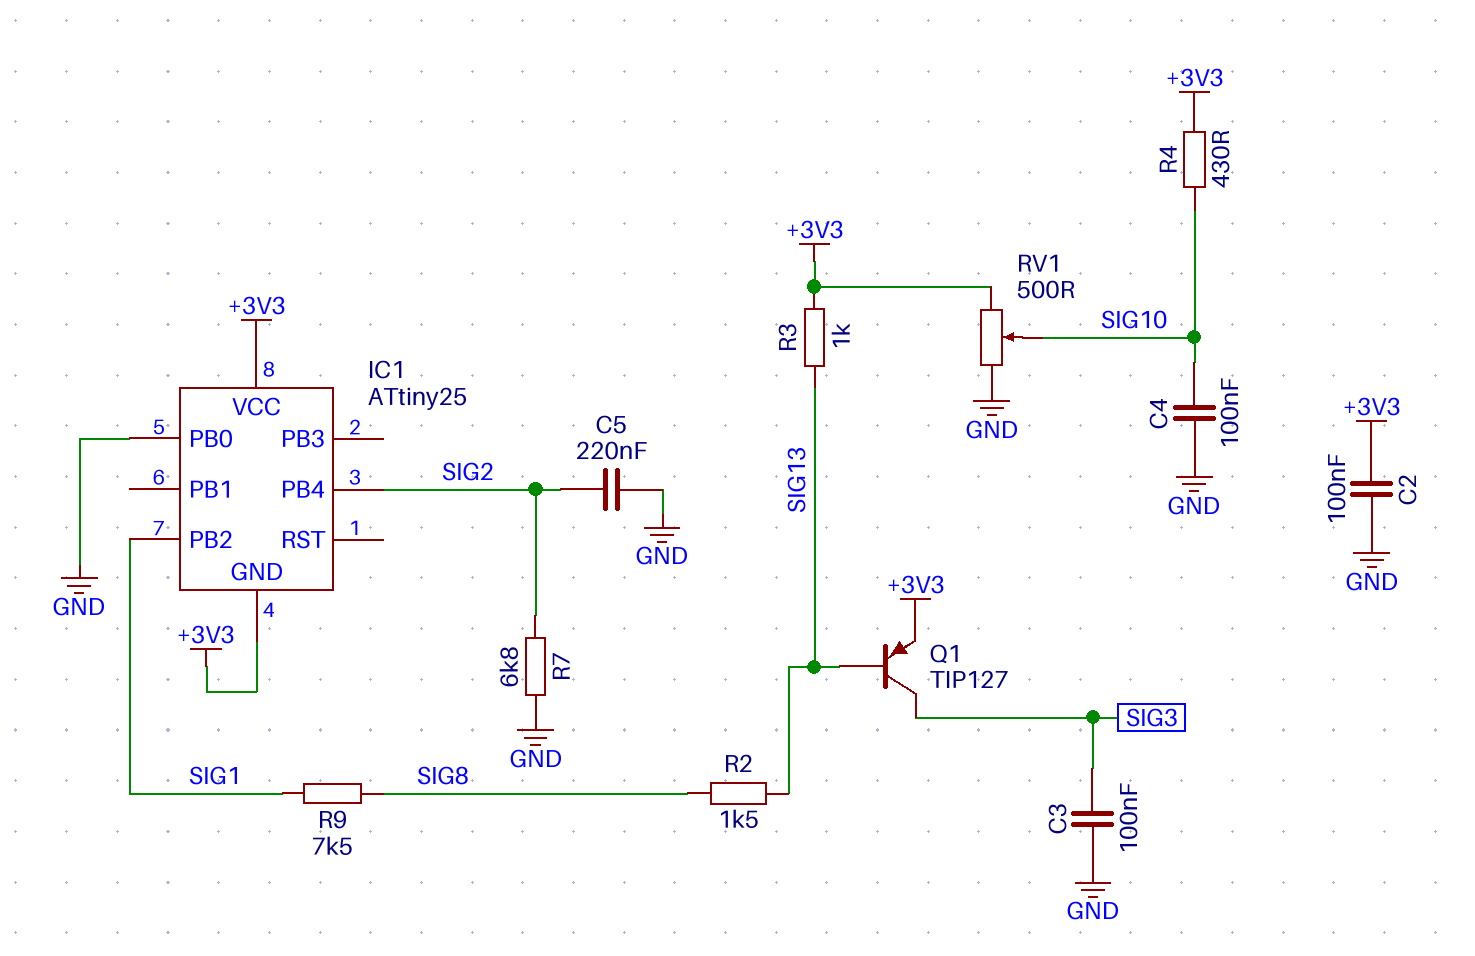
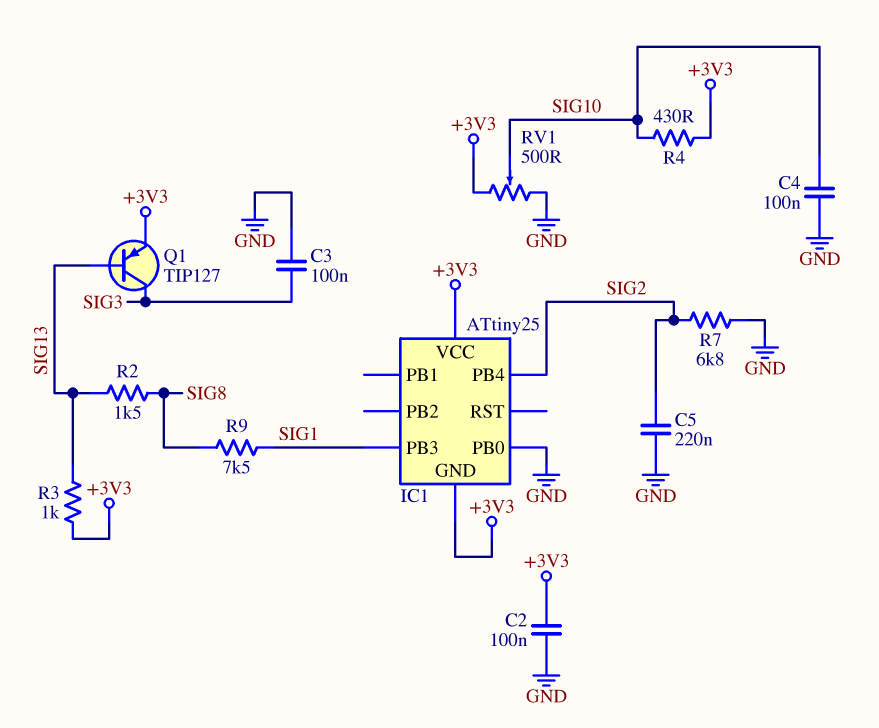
IC1 pin PB2: SIG1 -> none
IC1 pin PB3: none -> SIG1

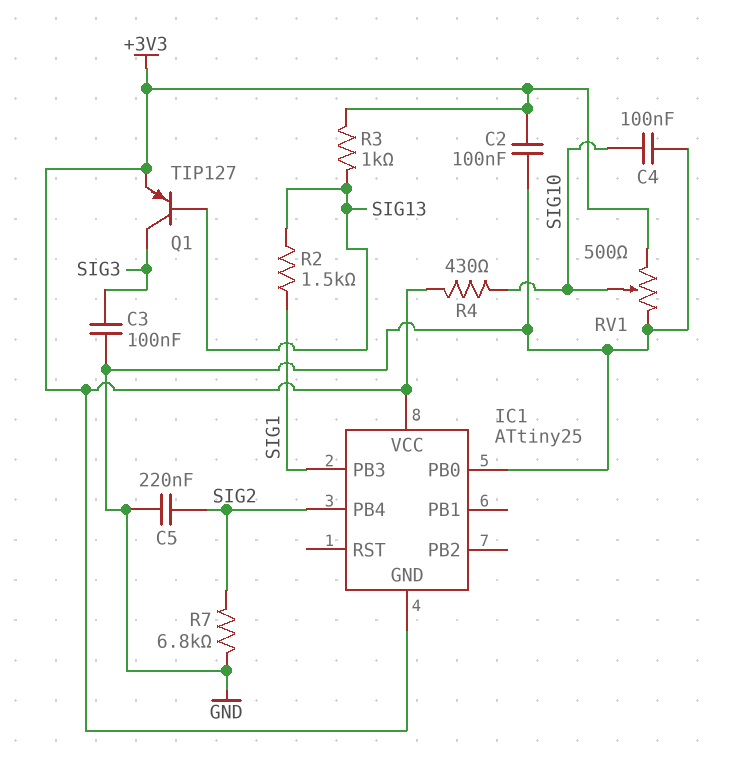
R2: 1.5k (SIG8, SIG13) -> 1.5k (SIG1, SIG13)
R9: 7.5k (SIG1, SIG8) -> none

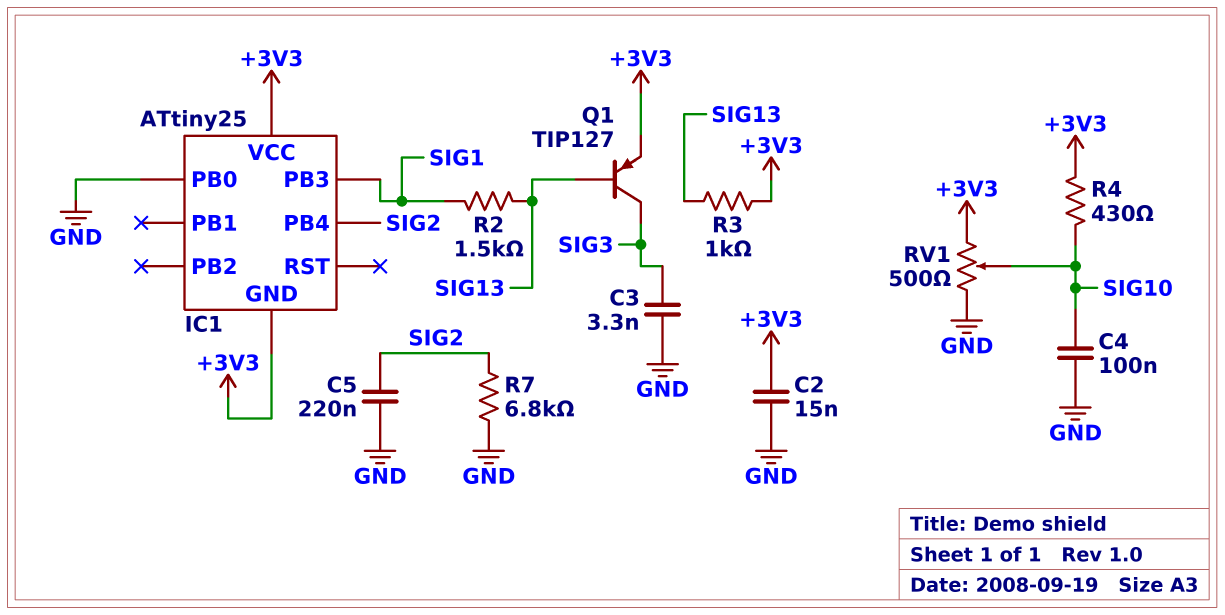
C2: 100nF (+3V3, GND) -> 15nF (+3V3, GND)
C3: 100nF (GND, SIG3) -> 3.3nF (GND, SIG3)

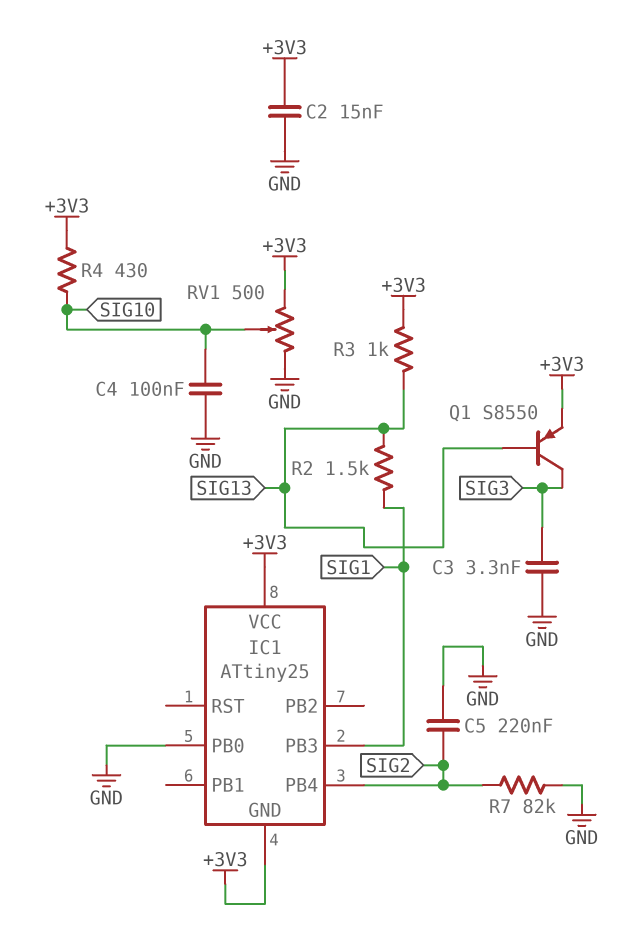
Q1: PNP TIP127 (B SIG13, C SIG3, E +3V3) -> PNP S8550 (B SIG13, C SIG3, E +3V3)
R7: 6.8k (GND, SIG2) -> 82k (GND, SIG2)

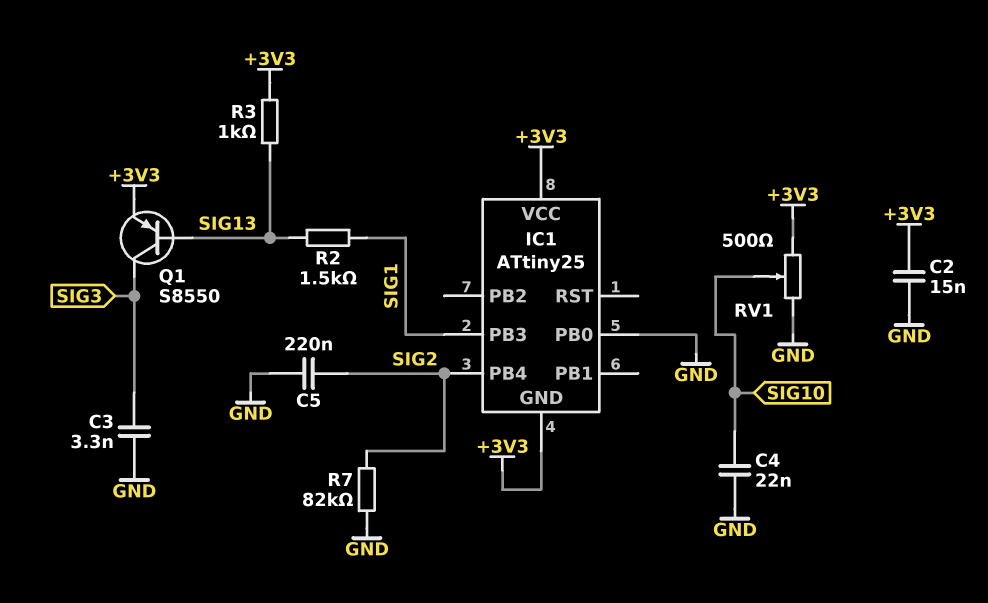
C4: 100nF (GND, SIG10) -> 22nF (GND, SIG10)
R4: 430 (+3V3, SIG10) -> none

